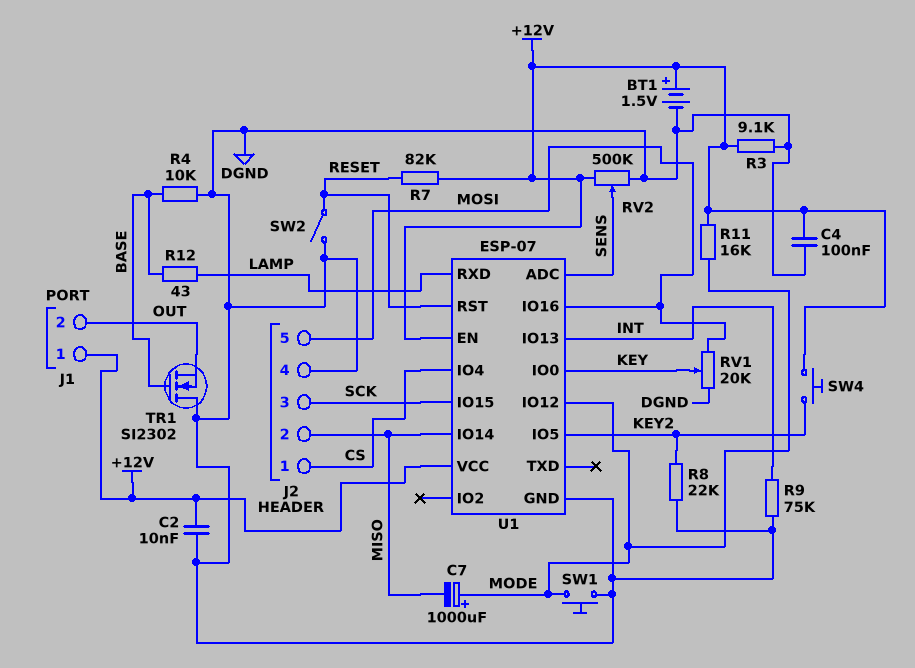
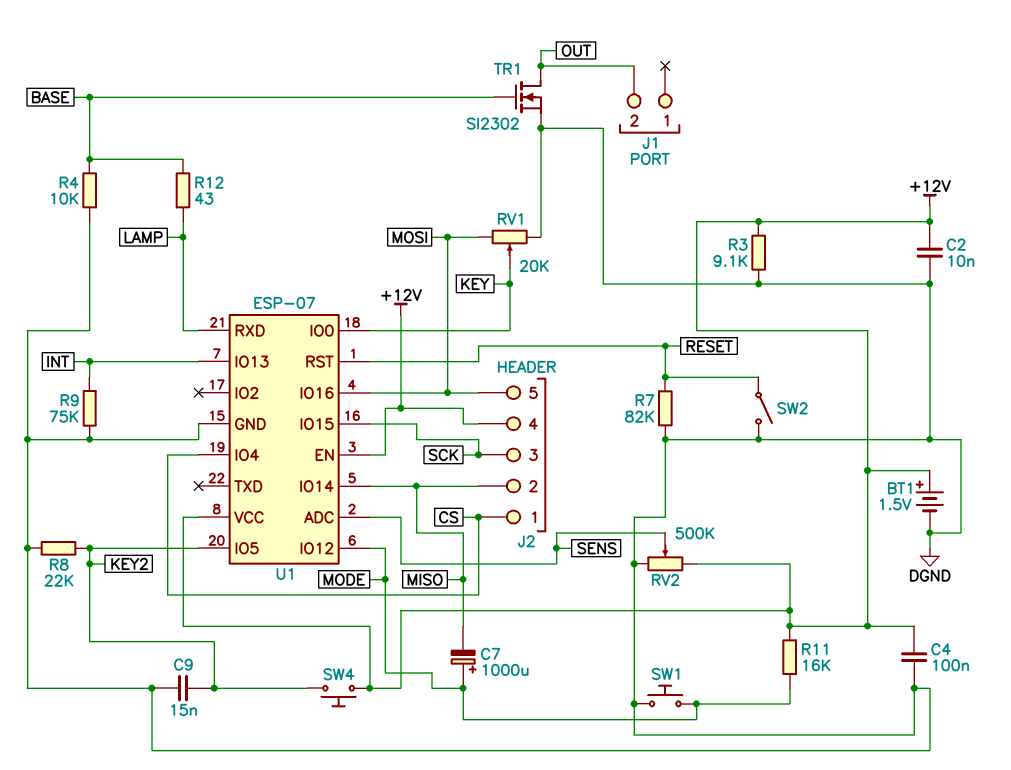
C9: none -> 15nF (DGND, KEY2)
J1 pin 1: +12V -> none
J2 pin 4: DGND -> +12V
R7: 82k (+12V, RESET) -> 82k (DGND, RESET)
TR1: NMOS SI2302 (G BASE, D DGND, S OUT) -> NMOS SI2302 (G BASE, D OUT, S DGND)

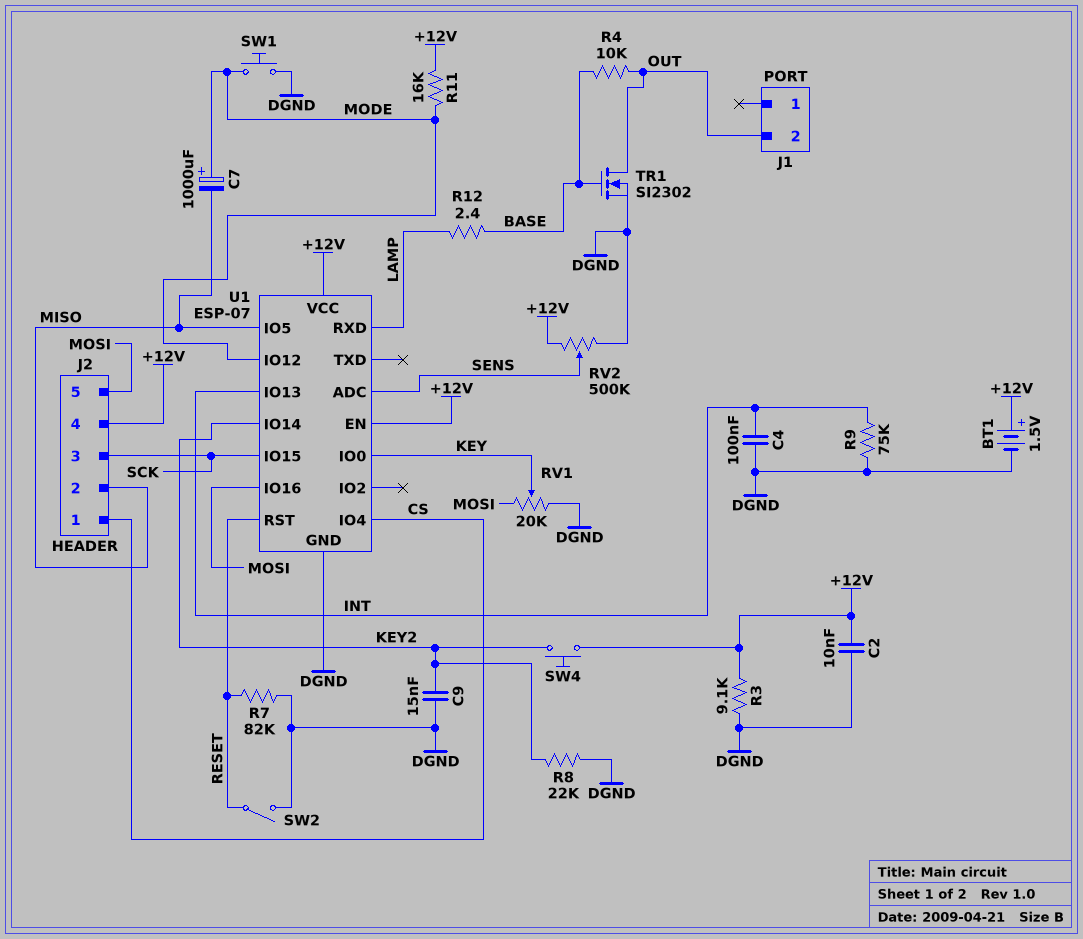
C4: 100nF (+12V, DGND) -> 100nF (DGND, INT)
R4: 10k (BASE, DGND) -> 10k (BASE, OUT)
R12: 43 (BASE, LAMP) -> 2.4 (BASE, LAMP)
U1 pin IO5: KEY2 -> MISO
U1 pin IO14: MISO -> KEY2

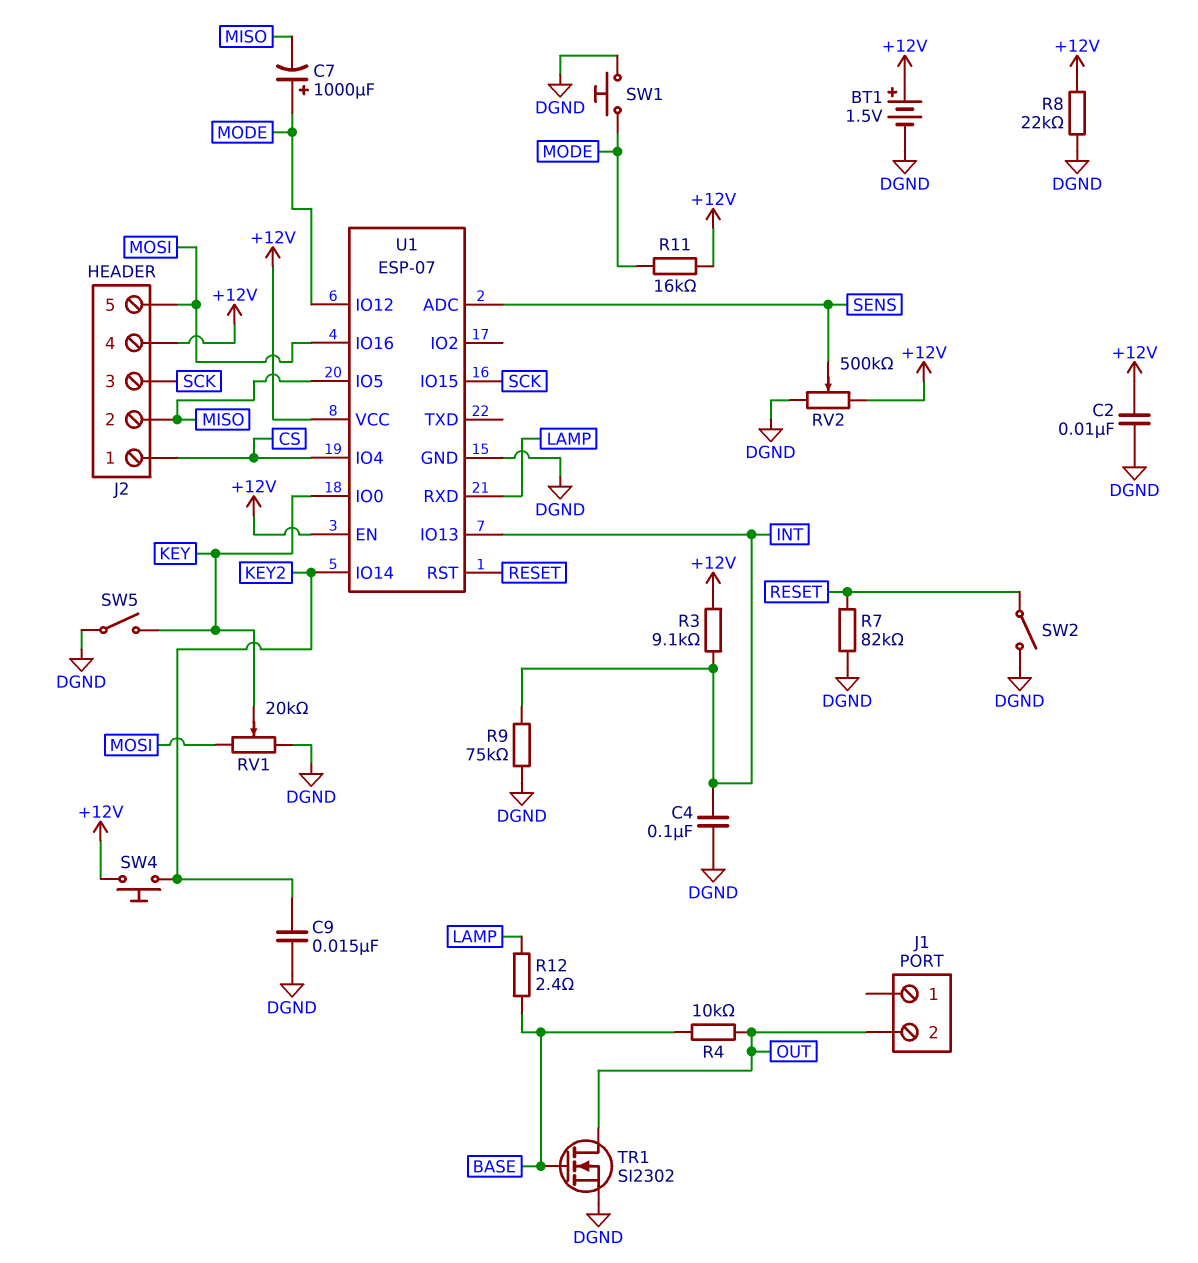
R3: 9.1k (+12V, DGND) -> 9.1k (+12V, INT)
R8: 22k (DGND, KEY2) -> 22k (+12V, DGND)
SW5: none -> switch (DGND, KEY)

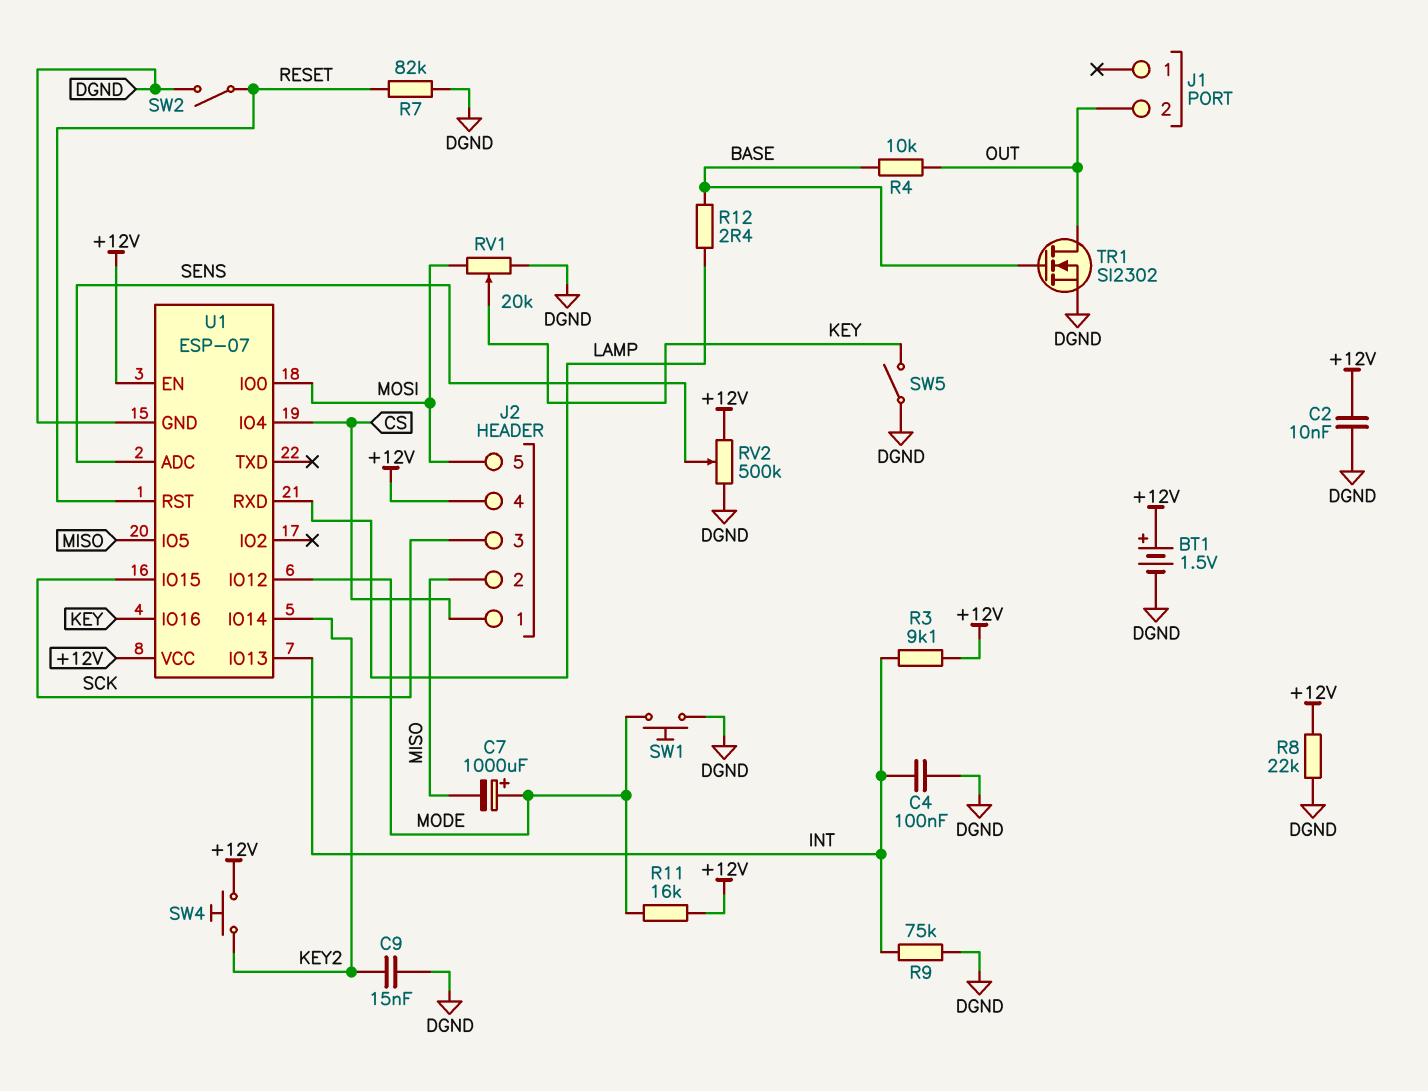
U1 pin IO0: KEY -> MOSI
U1 pin IO16: MOSI -> KEY

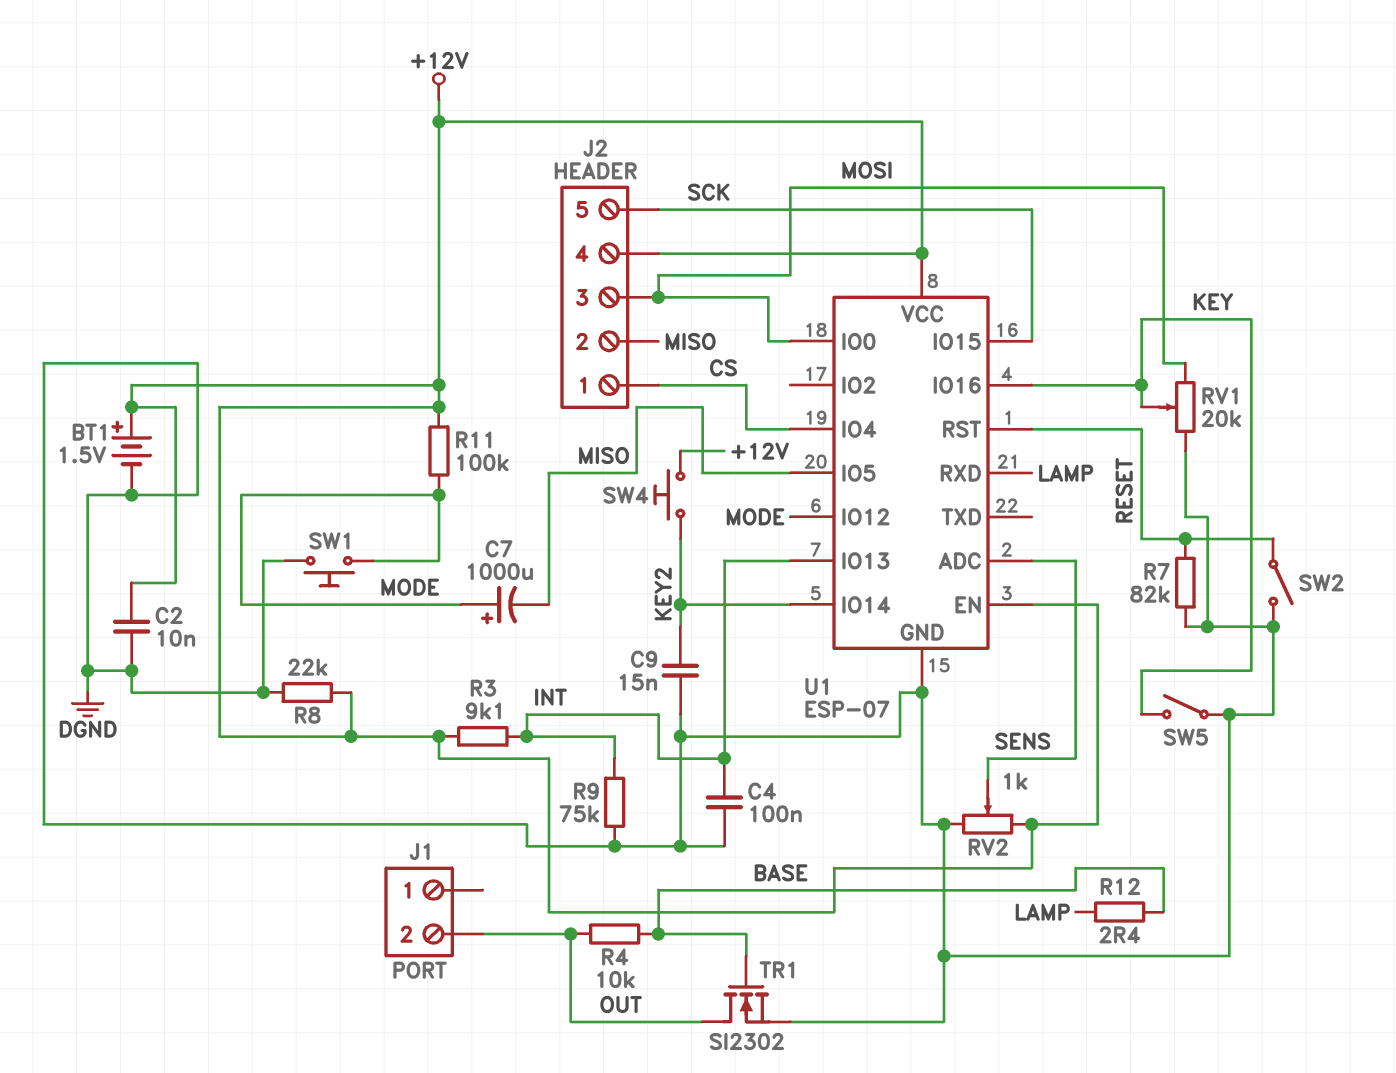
J2 pin 3: SCK -> MOSI
J2 pin 5: MOSI -> SCK
R11: 16k (+12V, MODE) -> 100k (+12V, MODE)
RV2: 500k (+12V, DGND, wiper SENS) -> 1k (+12V, DGND, wiper SENS)

